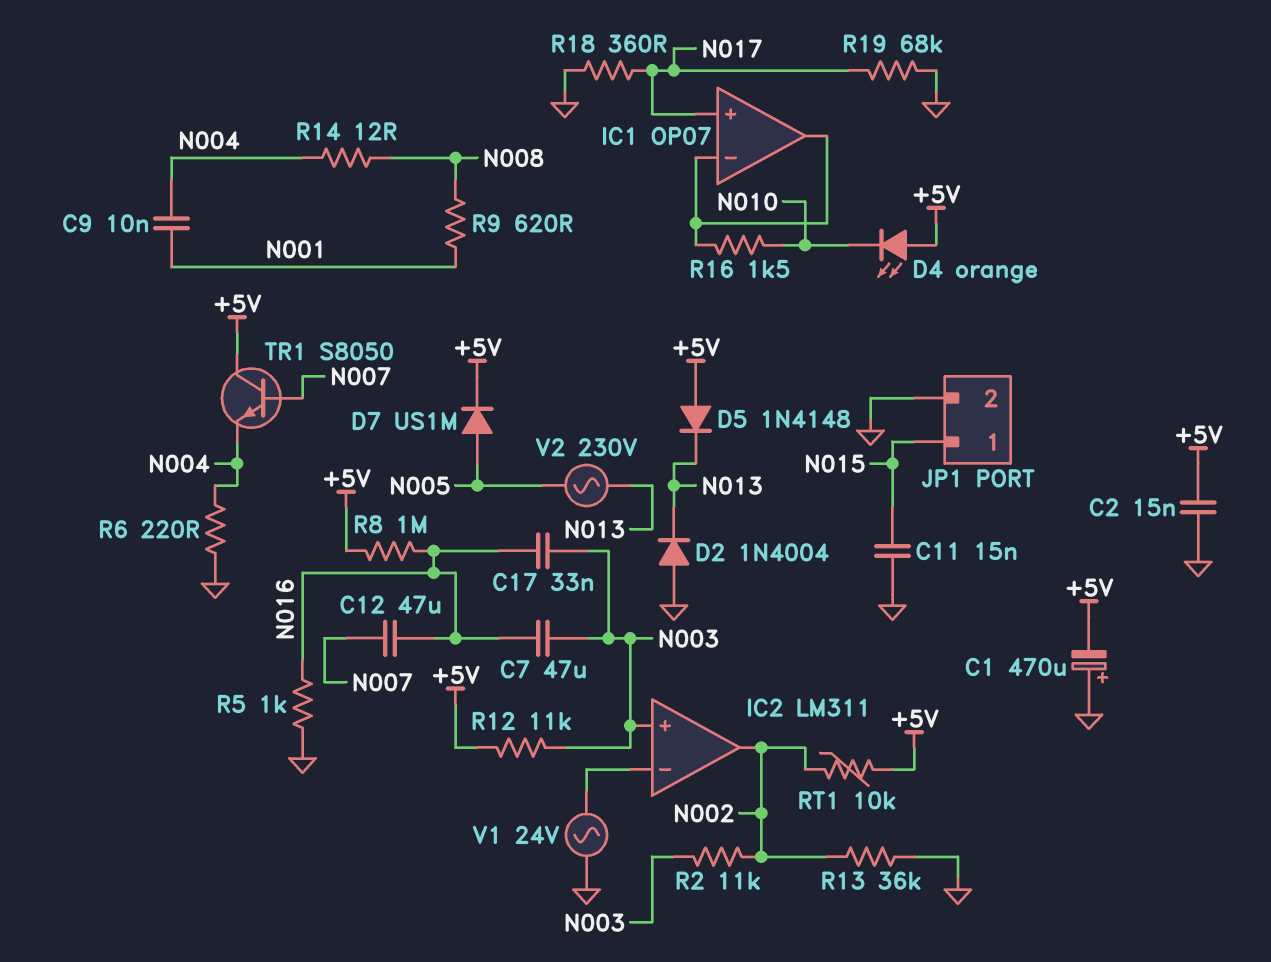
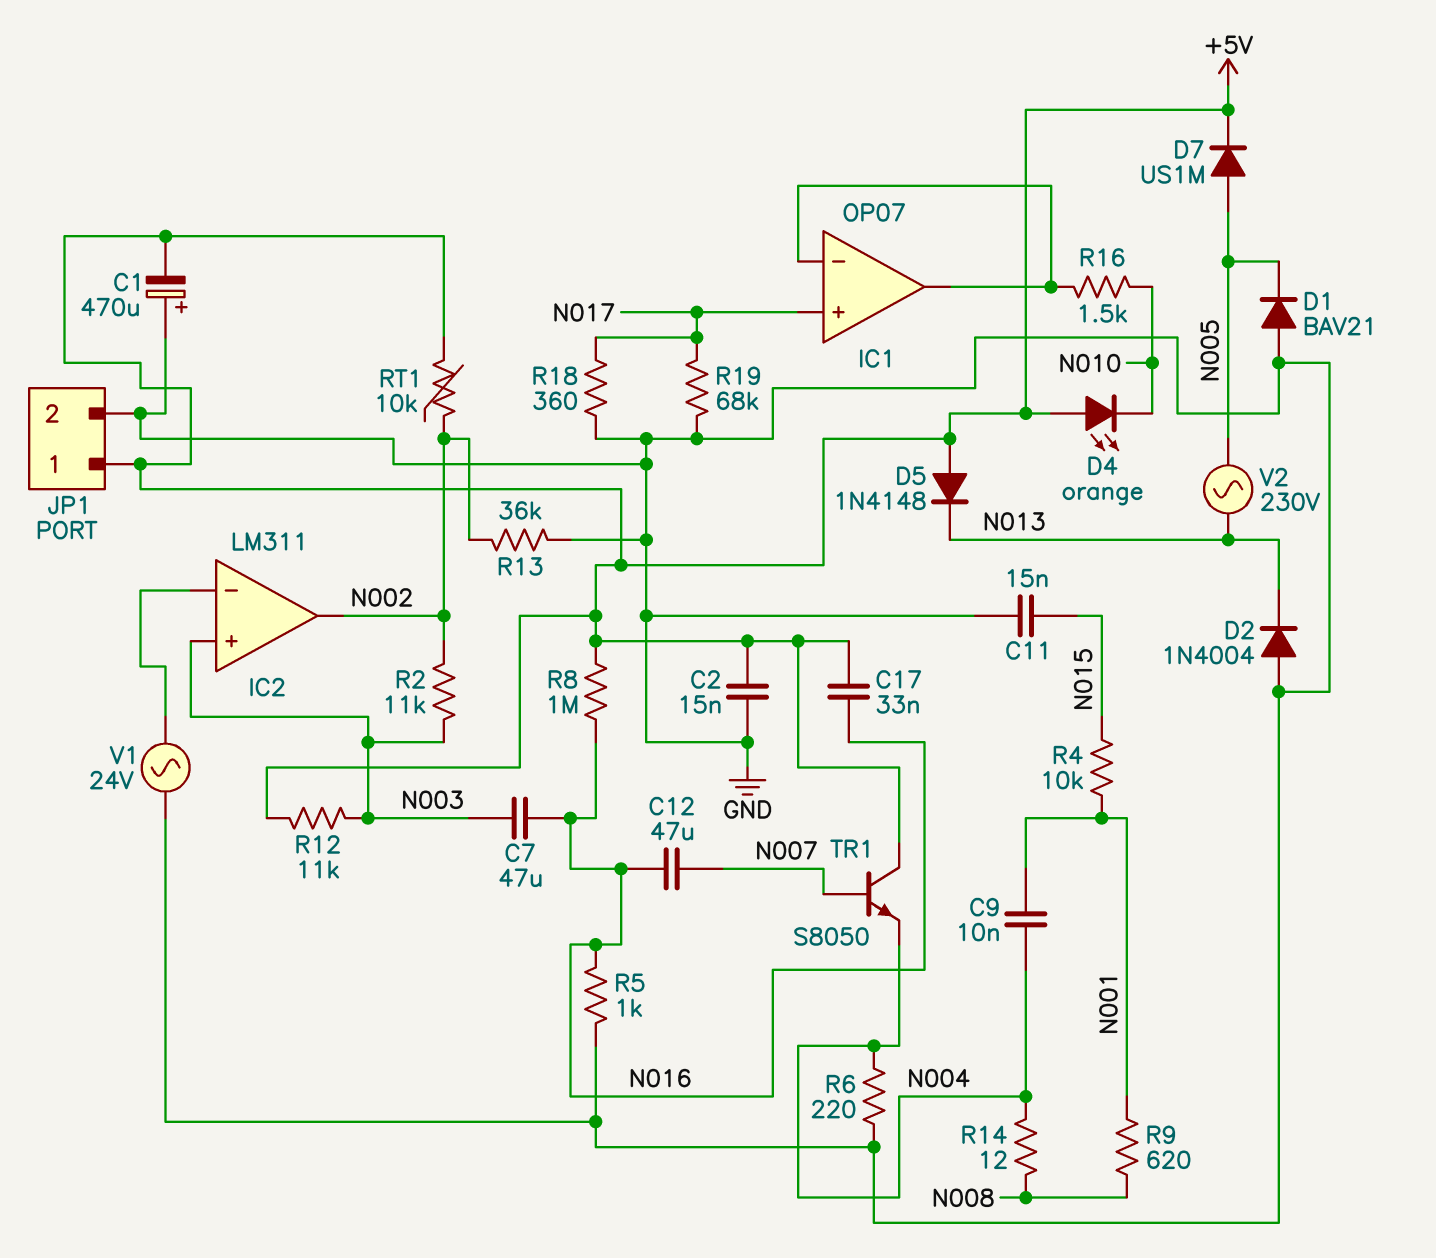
C17: 33nF (N003, N016) -> 33nF (+5V, N016)
D1: none -> diode BAV21 (A GND, K N005)
JP1 pin 1: N015 -> +5V
R4: none -> 10k (N001, N015)

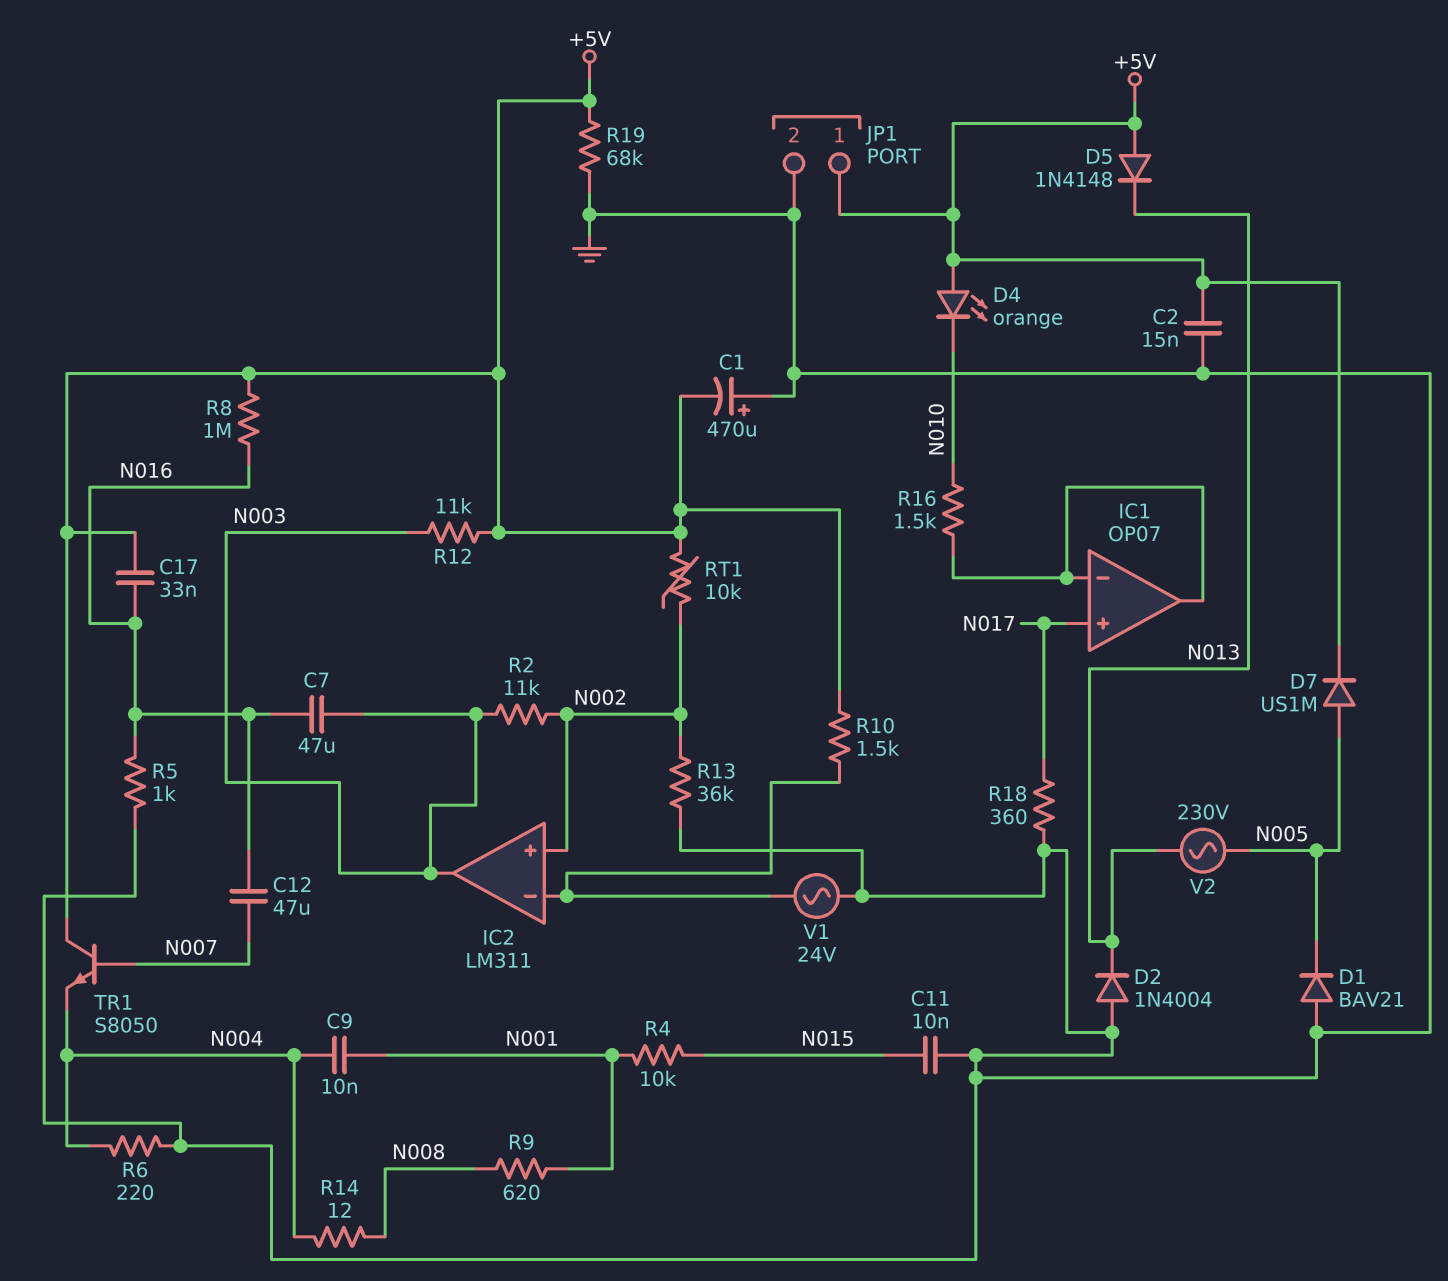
C11: 15nF (GND, N015) -> 10nF (GND, N015)
IC2 pin in+: N003 -> N002
IC2 pin out: N002 -> N003
R10: none -> 1.5k (+5V, IC2/in-)
R19: 68k (GND, N017) -> 68k (+5V, GND)

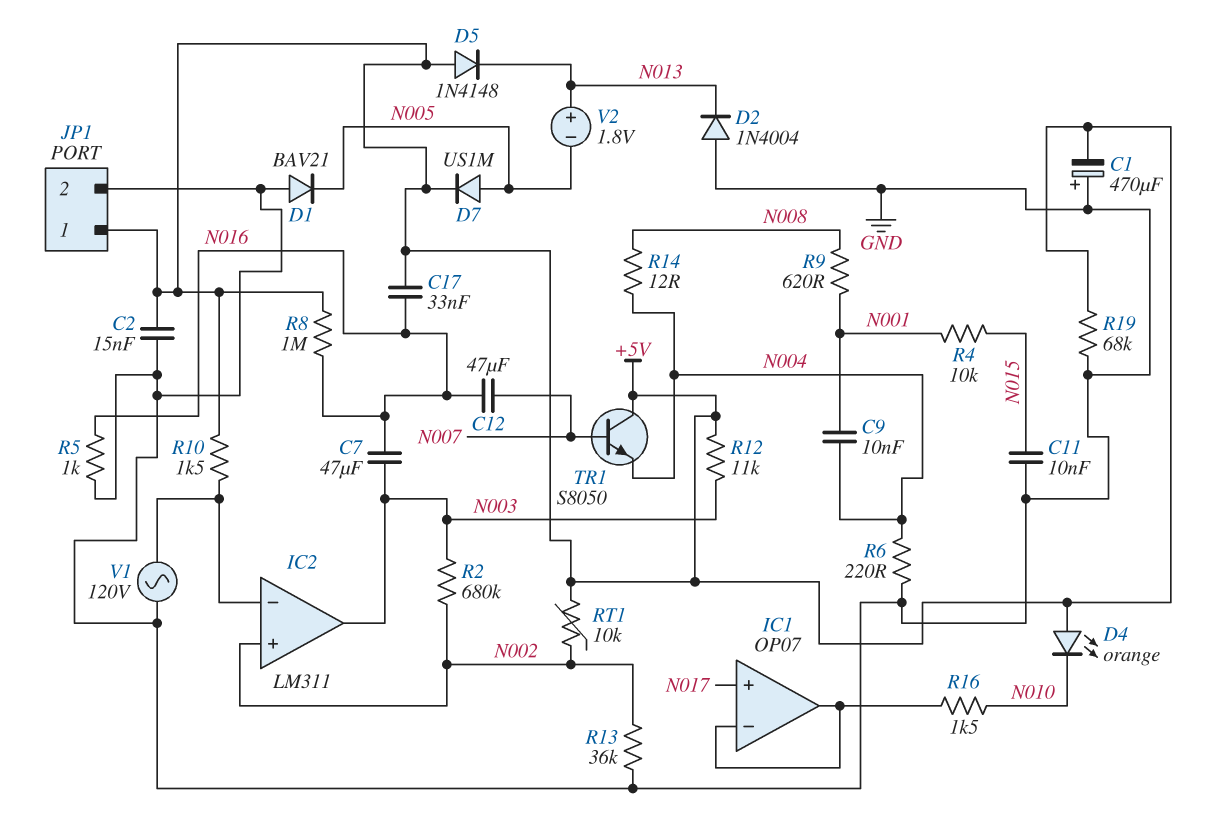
R2: 11k (N002, N003) -> 680k (N002, N003)
R18: 360 (GND, N017) -> none
V1: AC 24V (GND, IC2/in-) -> AC 120V (GND, IC2/in-)
V2: AC 230V (N005, N013) -> 1.8V (plus N013, minus N005)

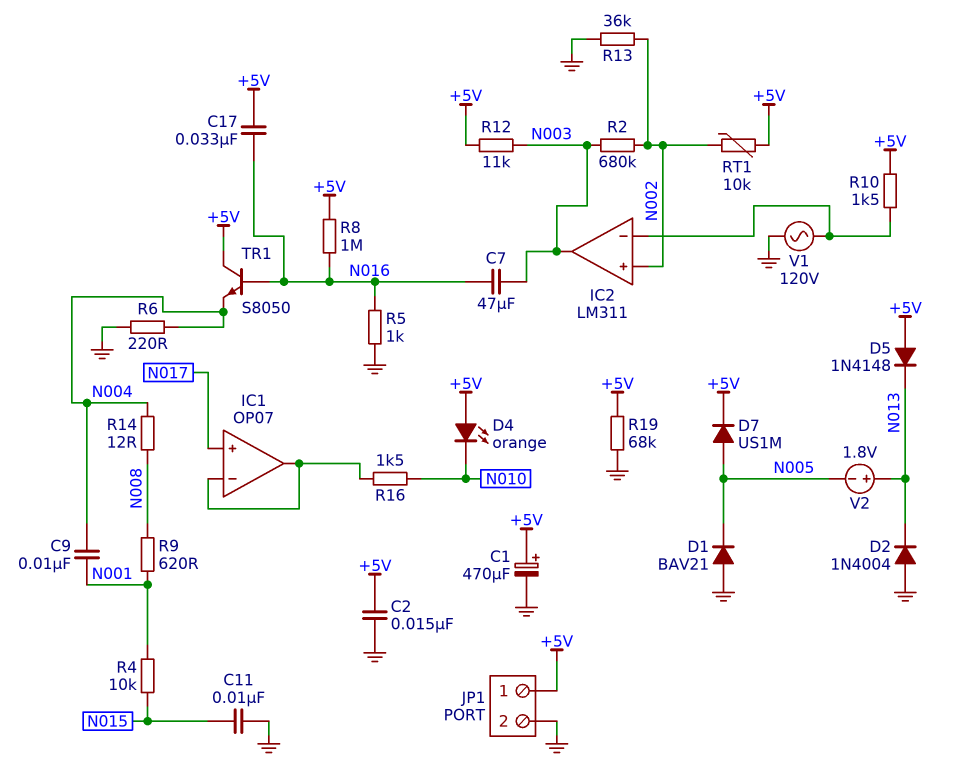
C1: 470uF (plus GND, minus +5V) -> 470uF (plus +5V, minus GND)
C12: 47uF (N007, N016) -> none
TR1: NPN S8050 (B N007, C +5V, E N004) -> NPN S8050 (B N016, C +5V, E N004)

